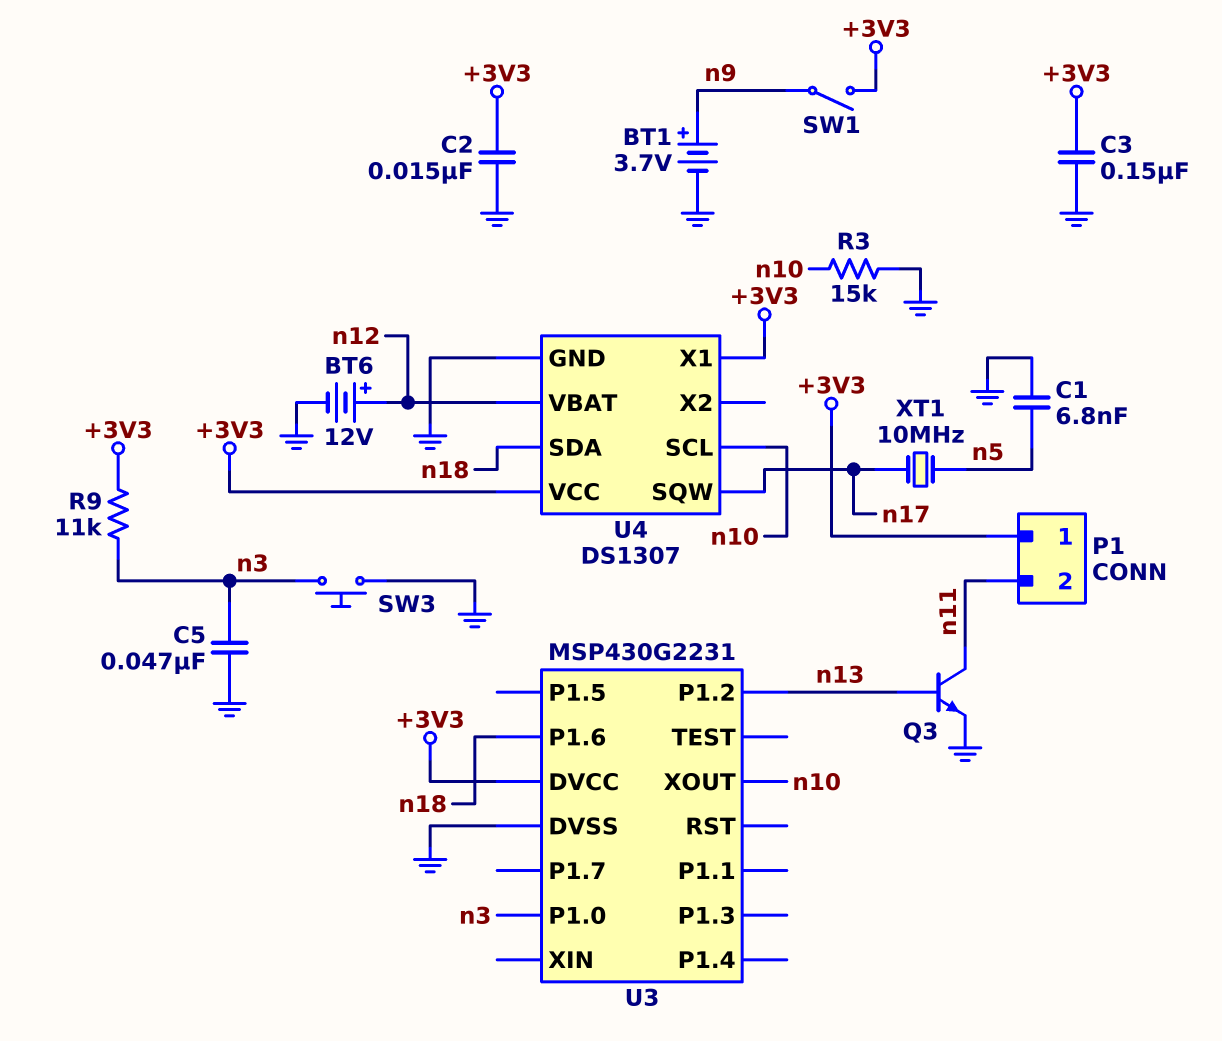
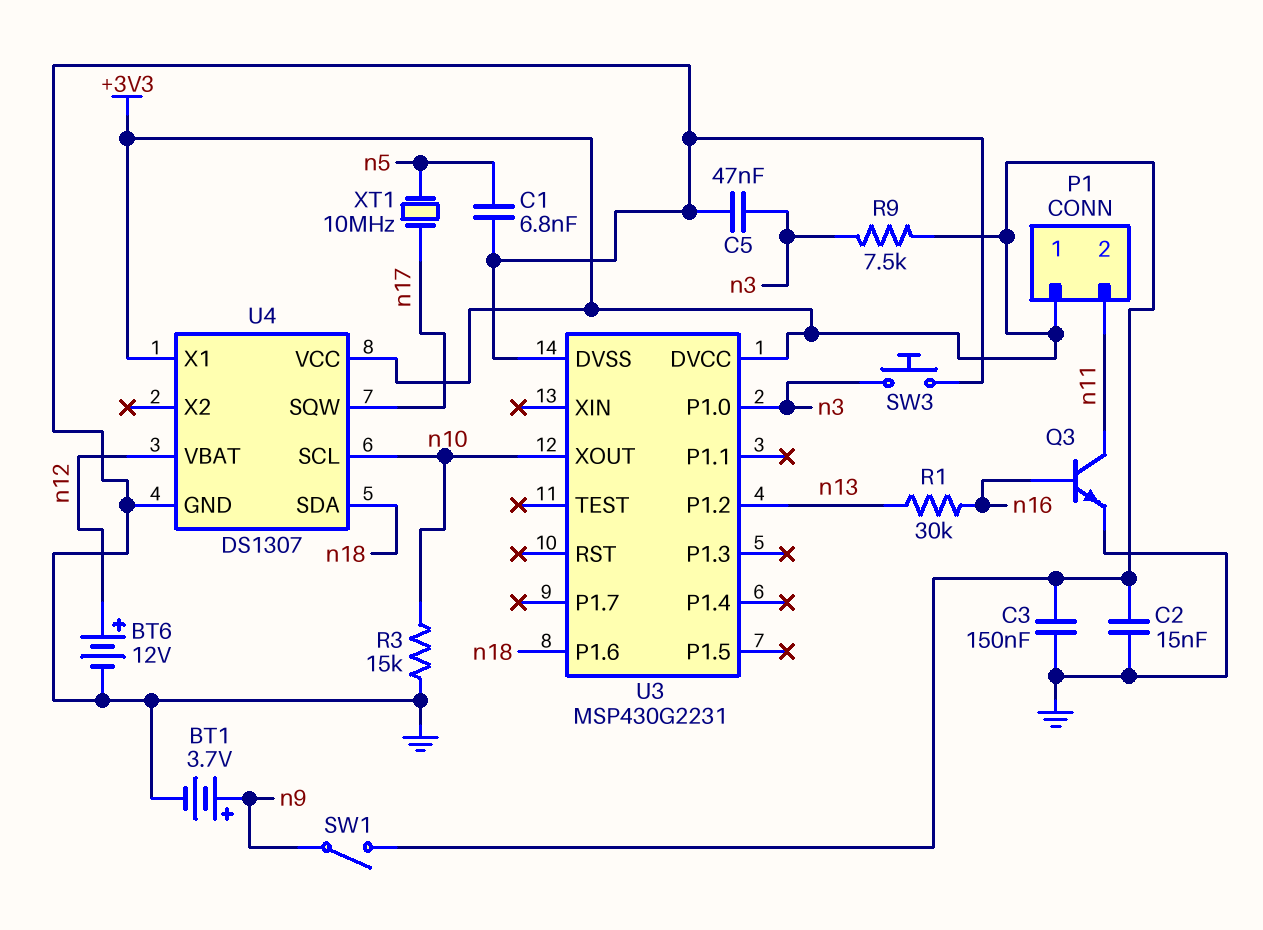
Q3: NPN (B n13, C n11, E GND) -> NPN (B n16, C n11, E GND)
R1: none -> 30k (n13, n16)
R9: 11k (+3V3, n3) -> 7.5k (+3V3, n3)

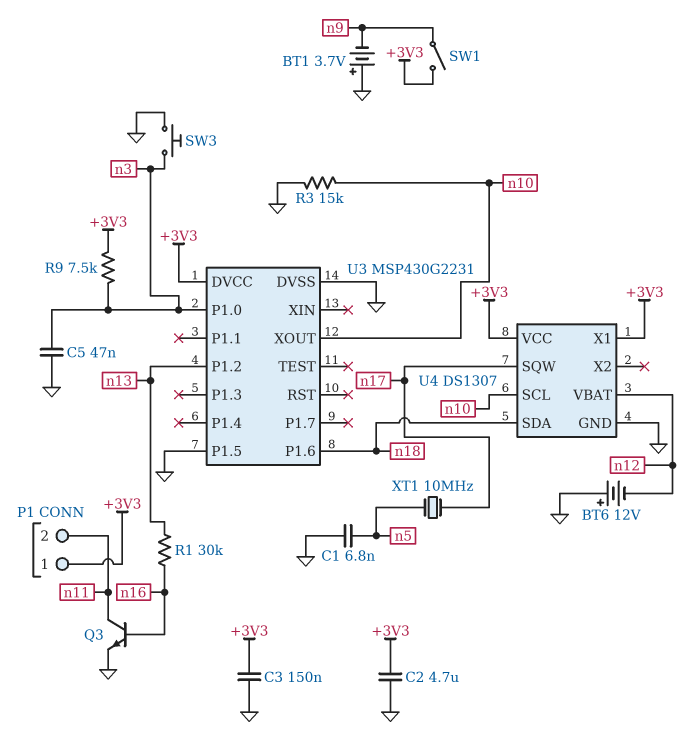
BT1: 3.7V (plus n9, minus GND) -> 3.7V (plus GND, minus n9)
BT6: 12V (plus n12, minus GND) -> 12V (plus GND, minus n12)
C2: 15nF (+3V3, GND) -> 4.7uF (+3V3, GND)
U3 pin P1.5: none -> GND

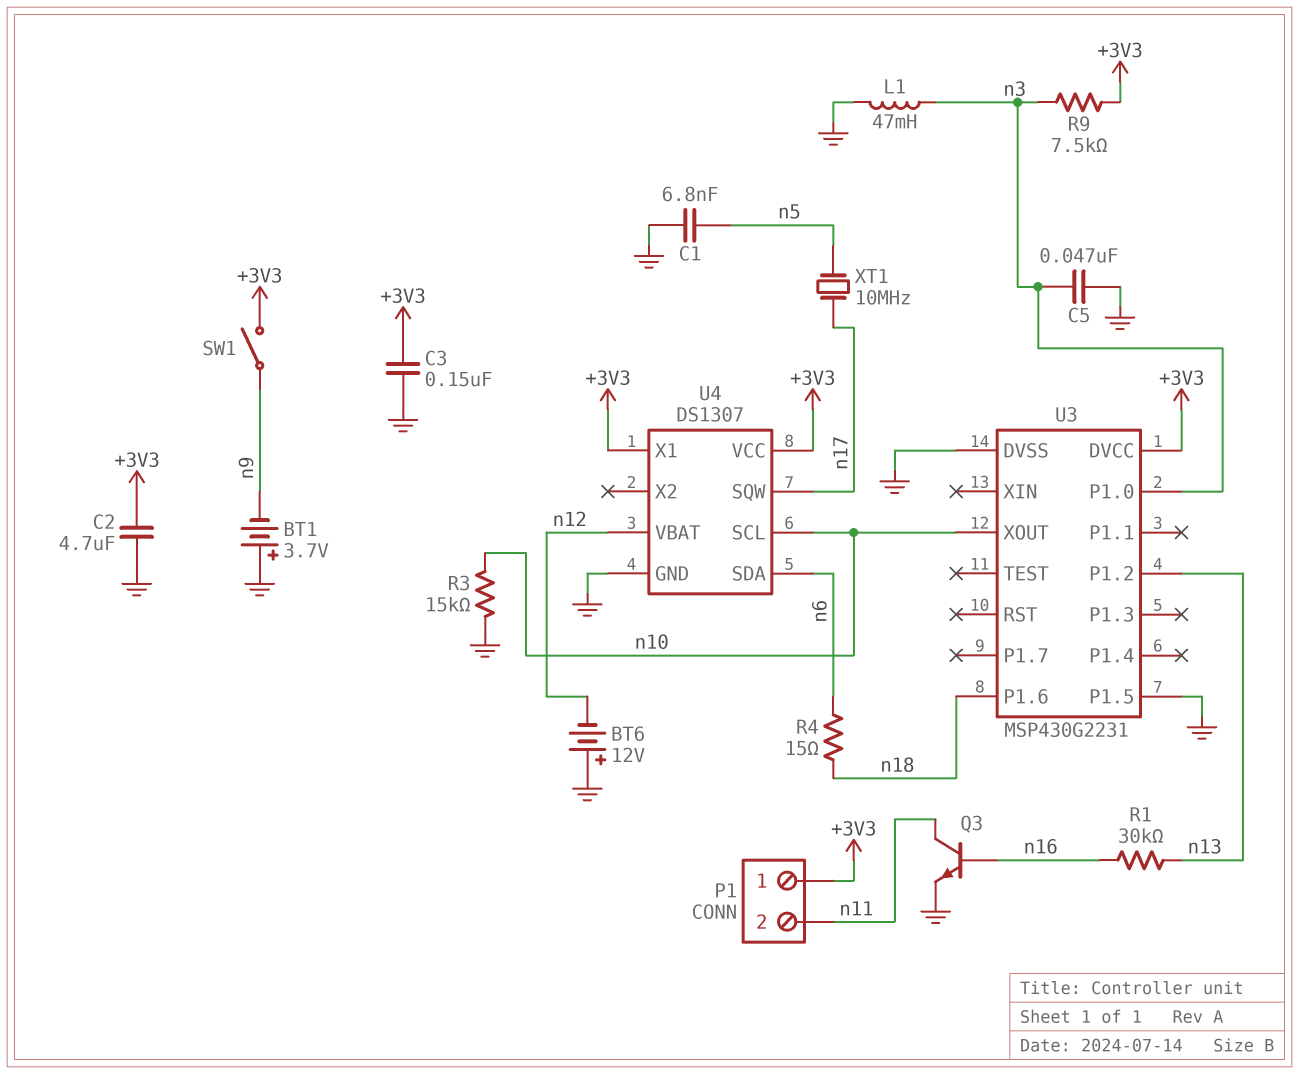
L1: none -> 47mH (GND, n3)
R4: none -> 15 (n6, n18)
SW3: button (GND, n3) -> none
U4 pin SDA: n18 -> n6

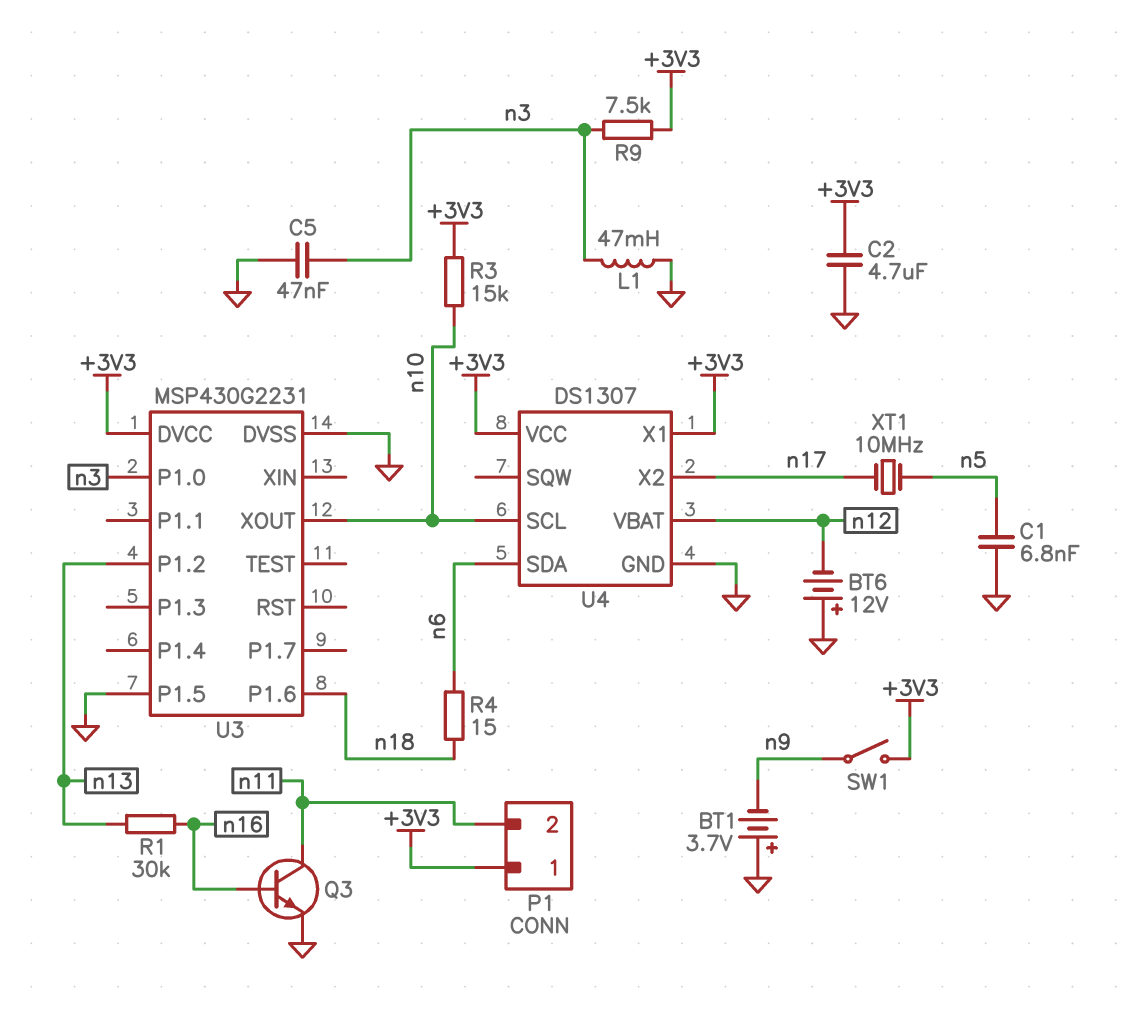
C3: 150nF (+3V3, GND) -> none
R3: 15k (GND, n10) -> 15k (+3V3, n10)
U4 pin SQW: n17 -> none
U4 pin X2: none -> n17

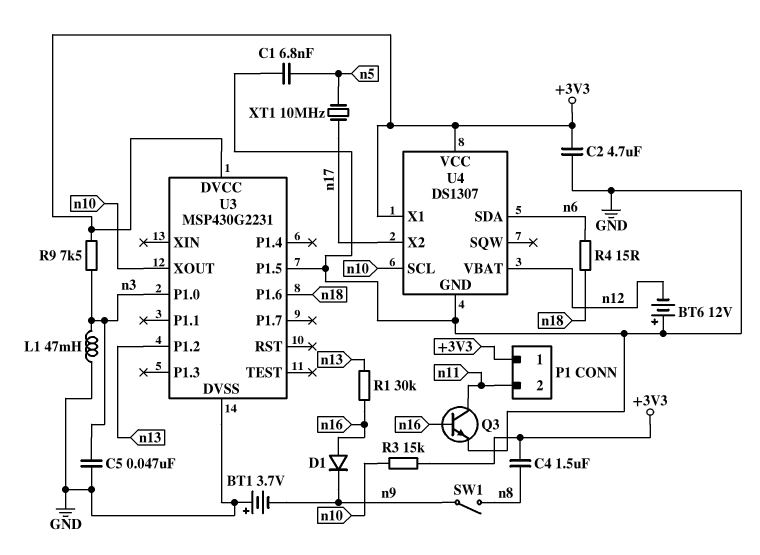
C4: none -> 1.5uF (+3V3, n8)
D1: none -> diode (A n16, K n9)
SW1: switch (+3V3, n9) -> switch (n8, n9)

